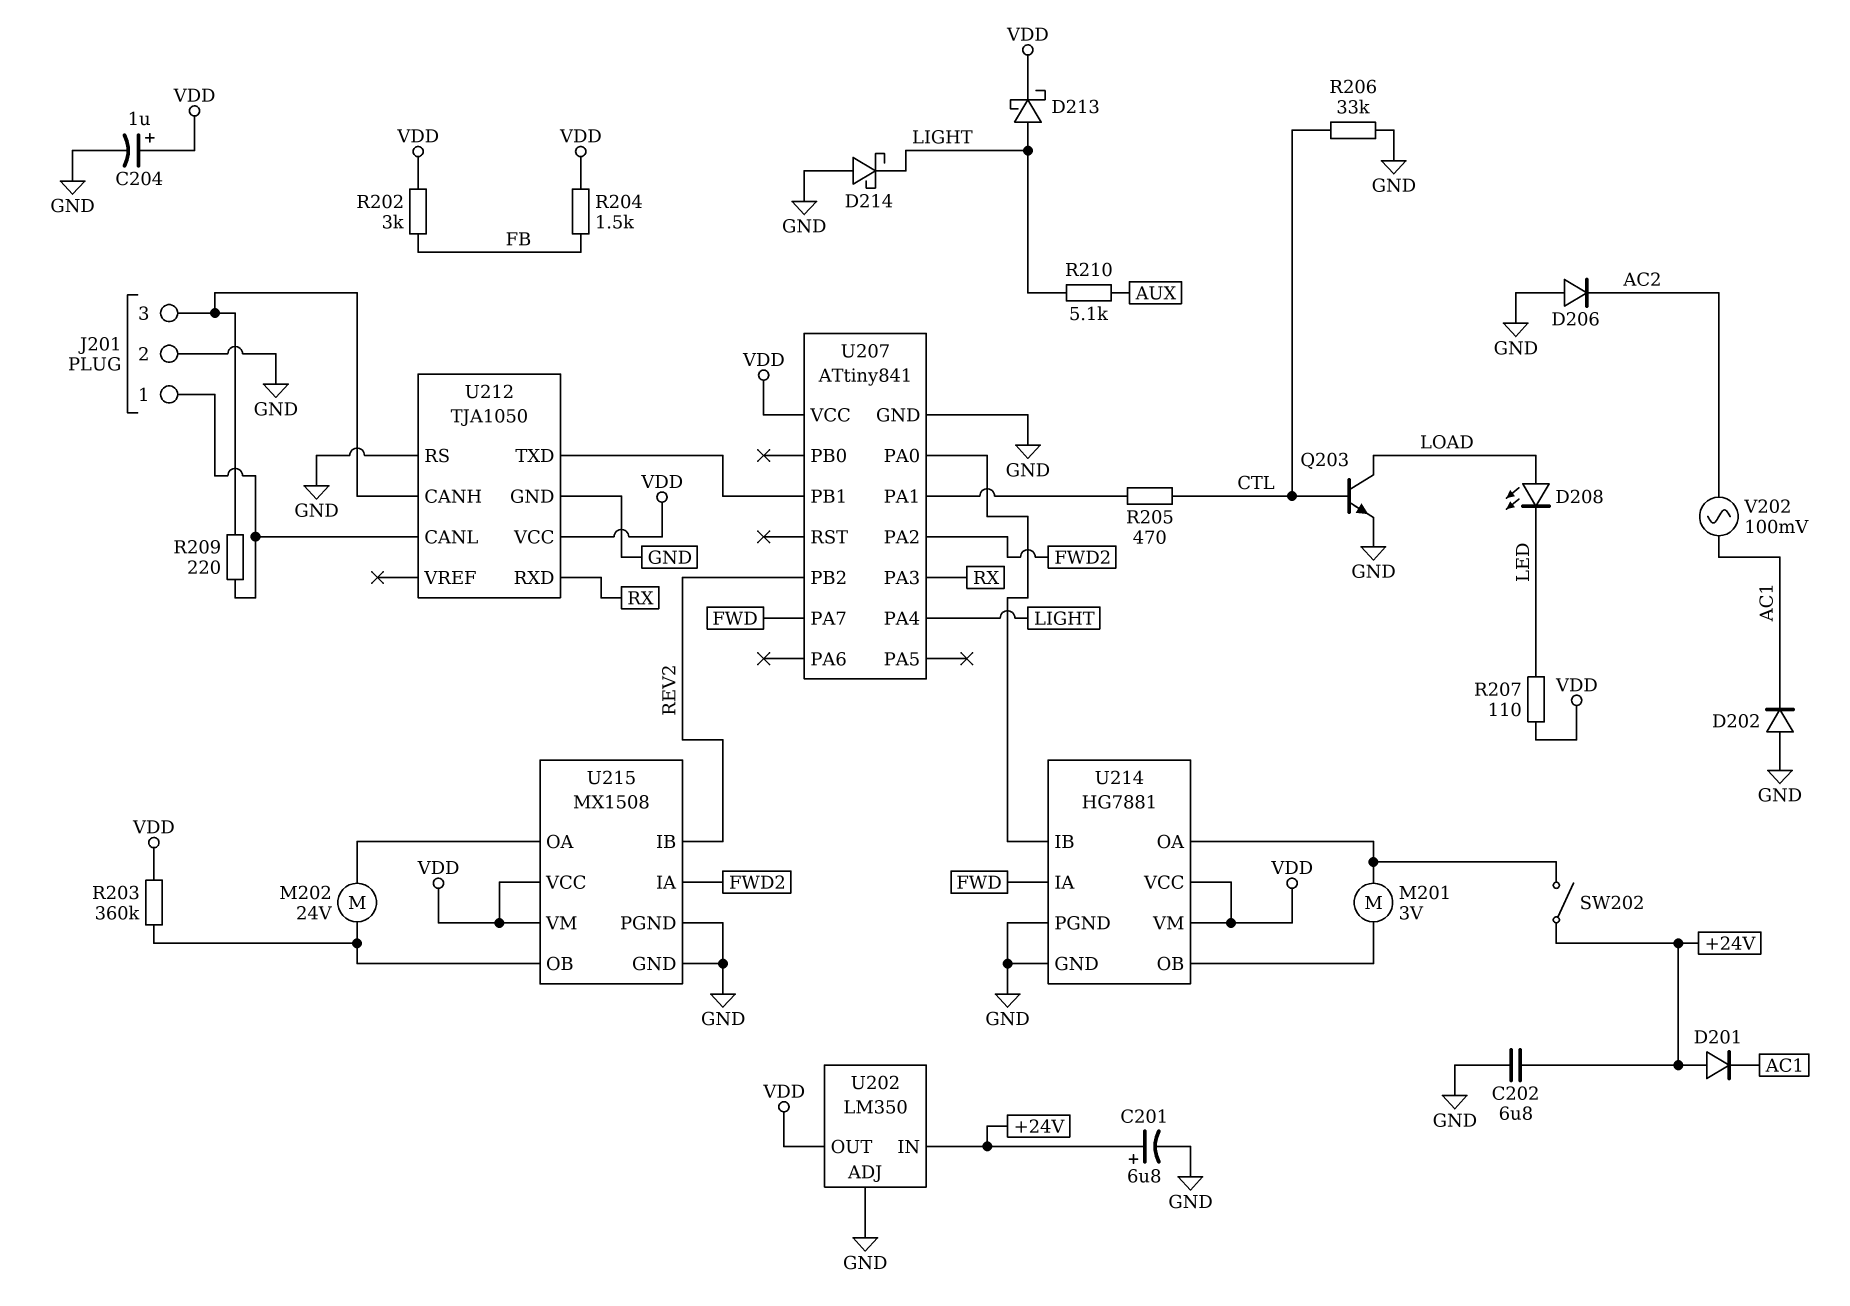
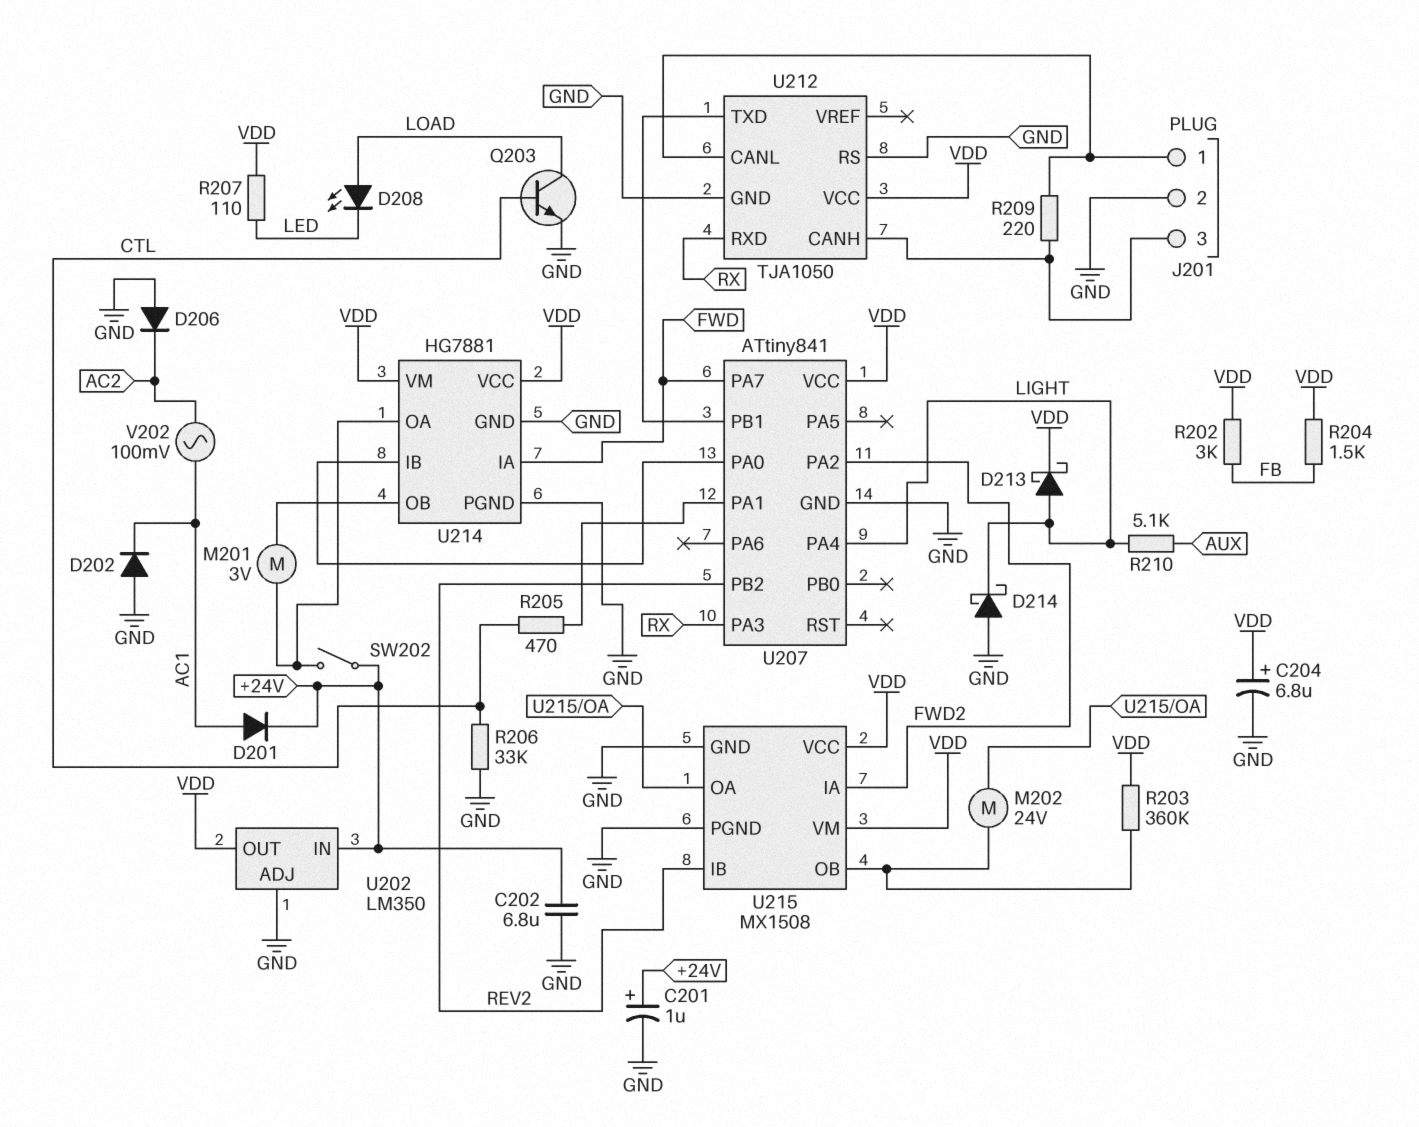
C201: 6.8uF (plus +24V, minus GND) -> 1uF (plus +24V, minus GND)
C204: 1uF (plus VDD, minus GND) -> 6.8uF (plus VDD, minus GND)
D201: diode (A +24V, K AC1) -> diode (A AC1, K +24V)

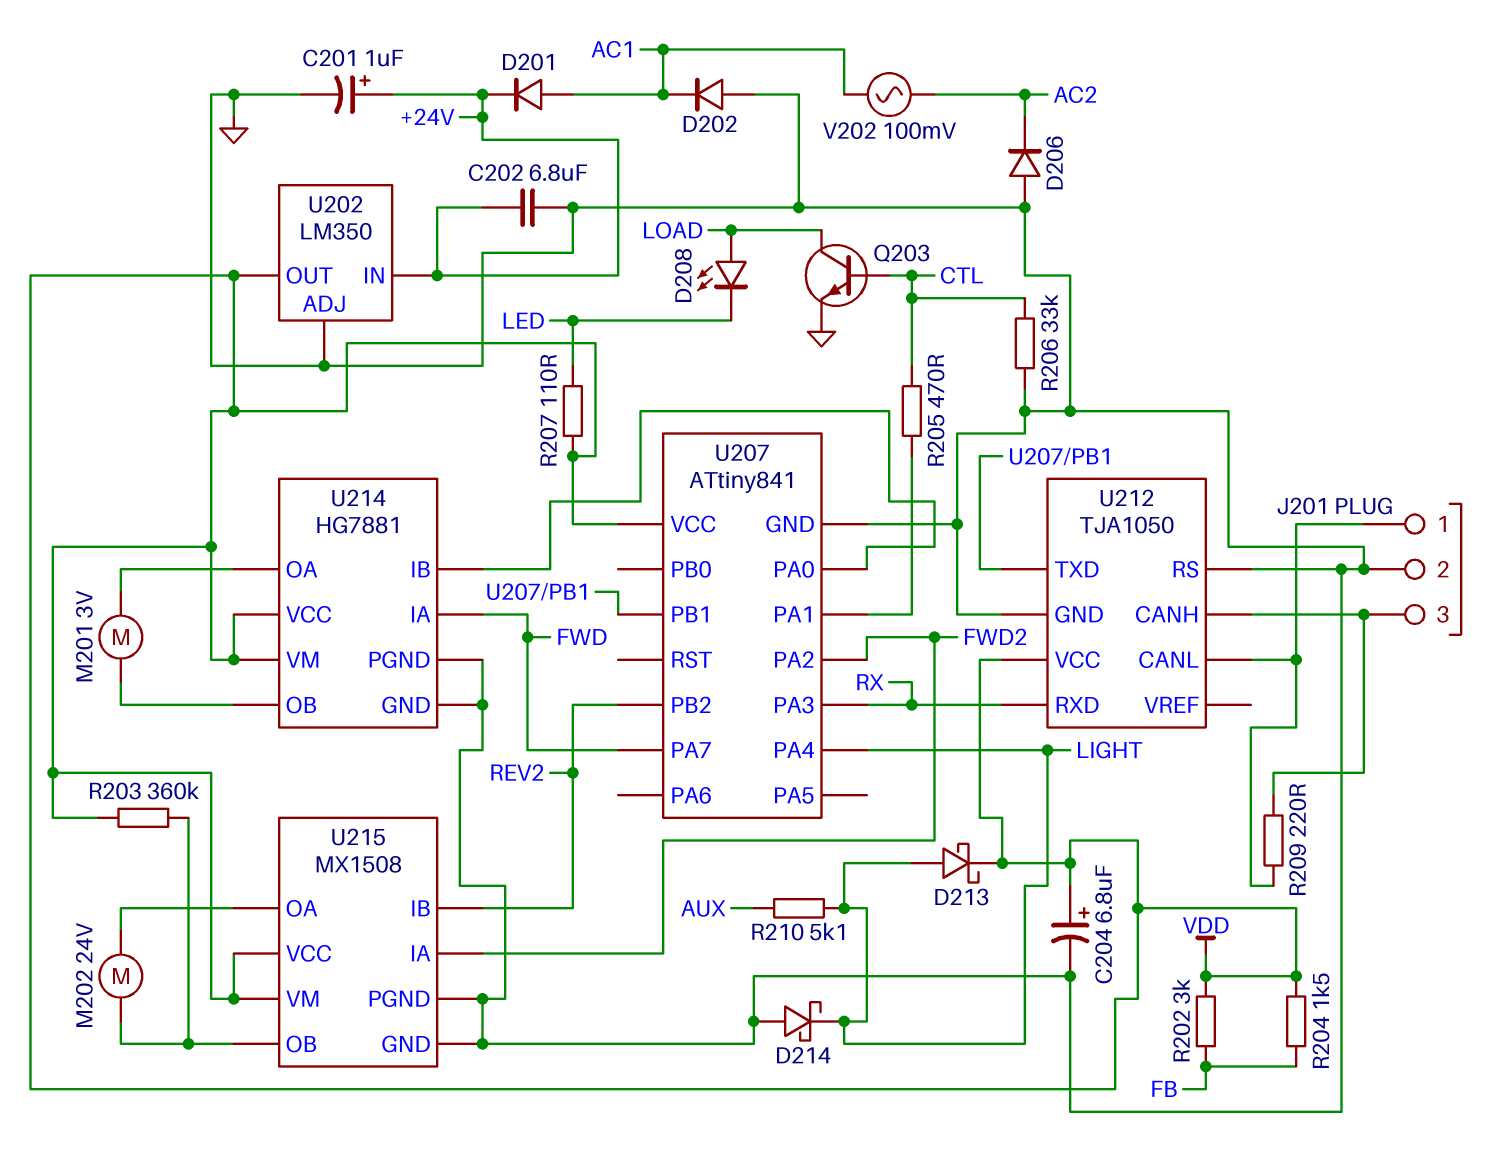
SW202: switch (+24V, U214/OA) -> none

